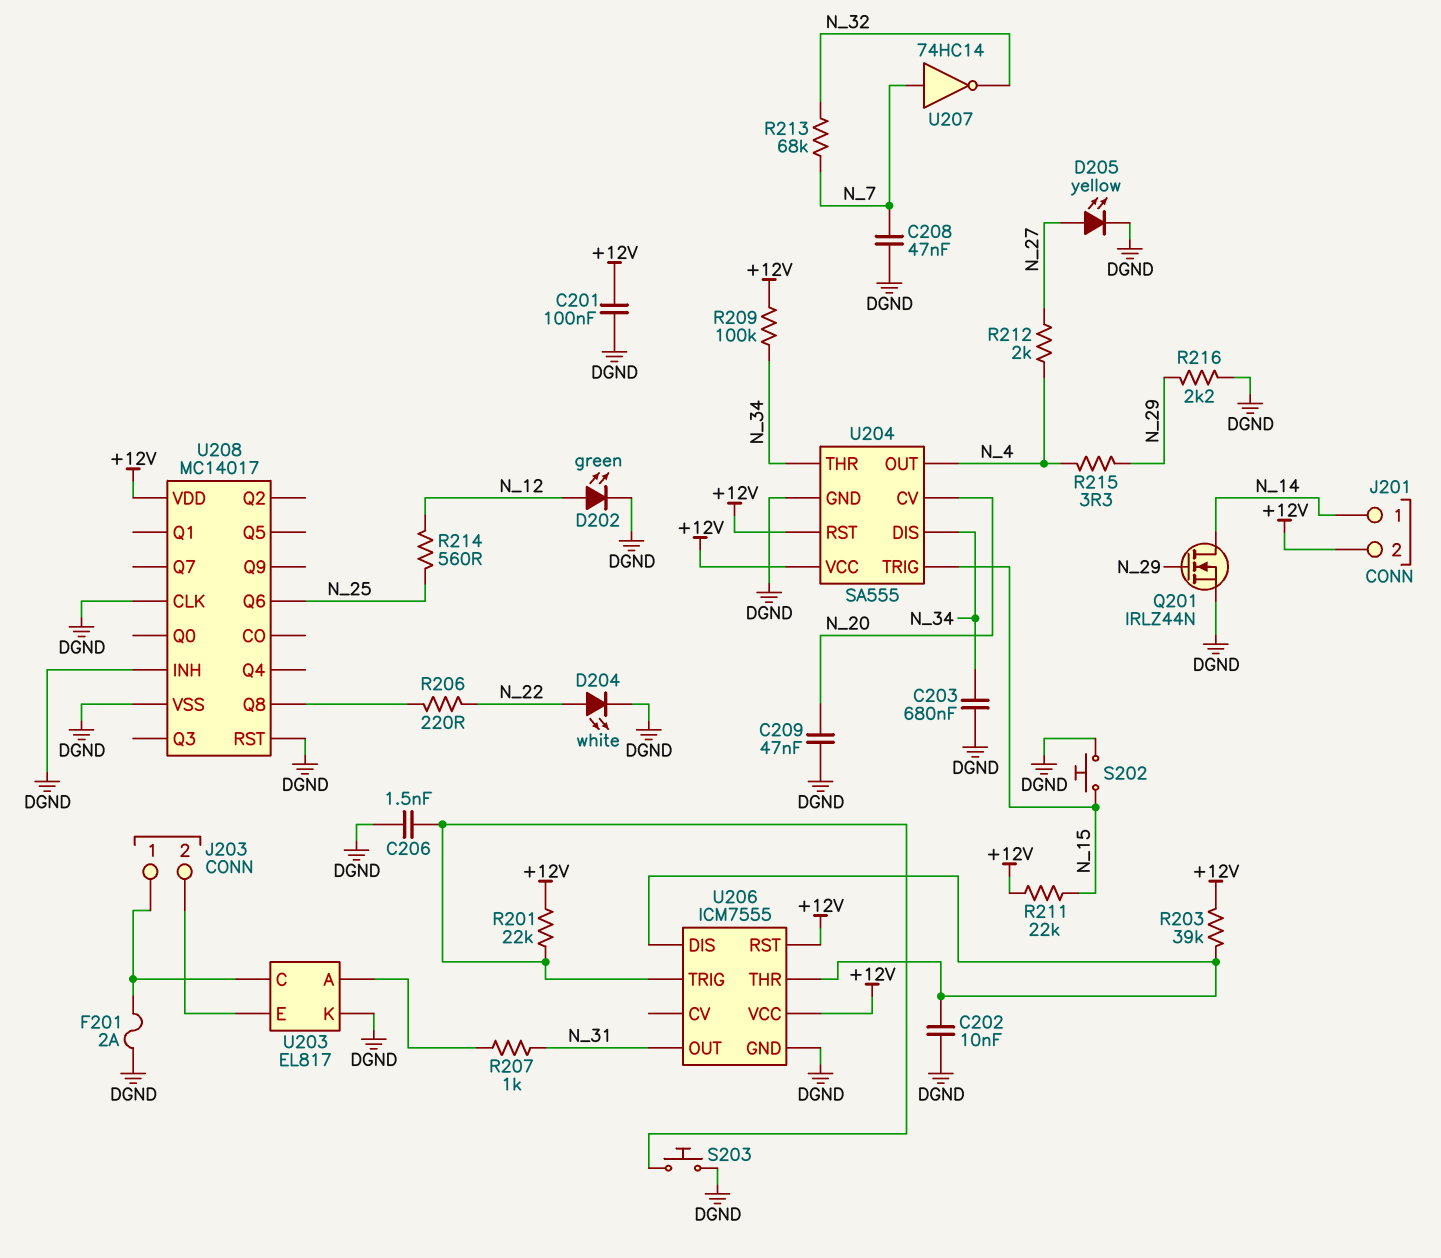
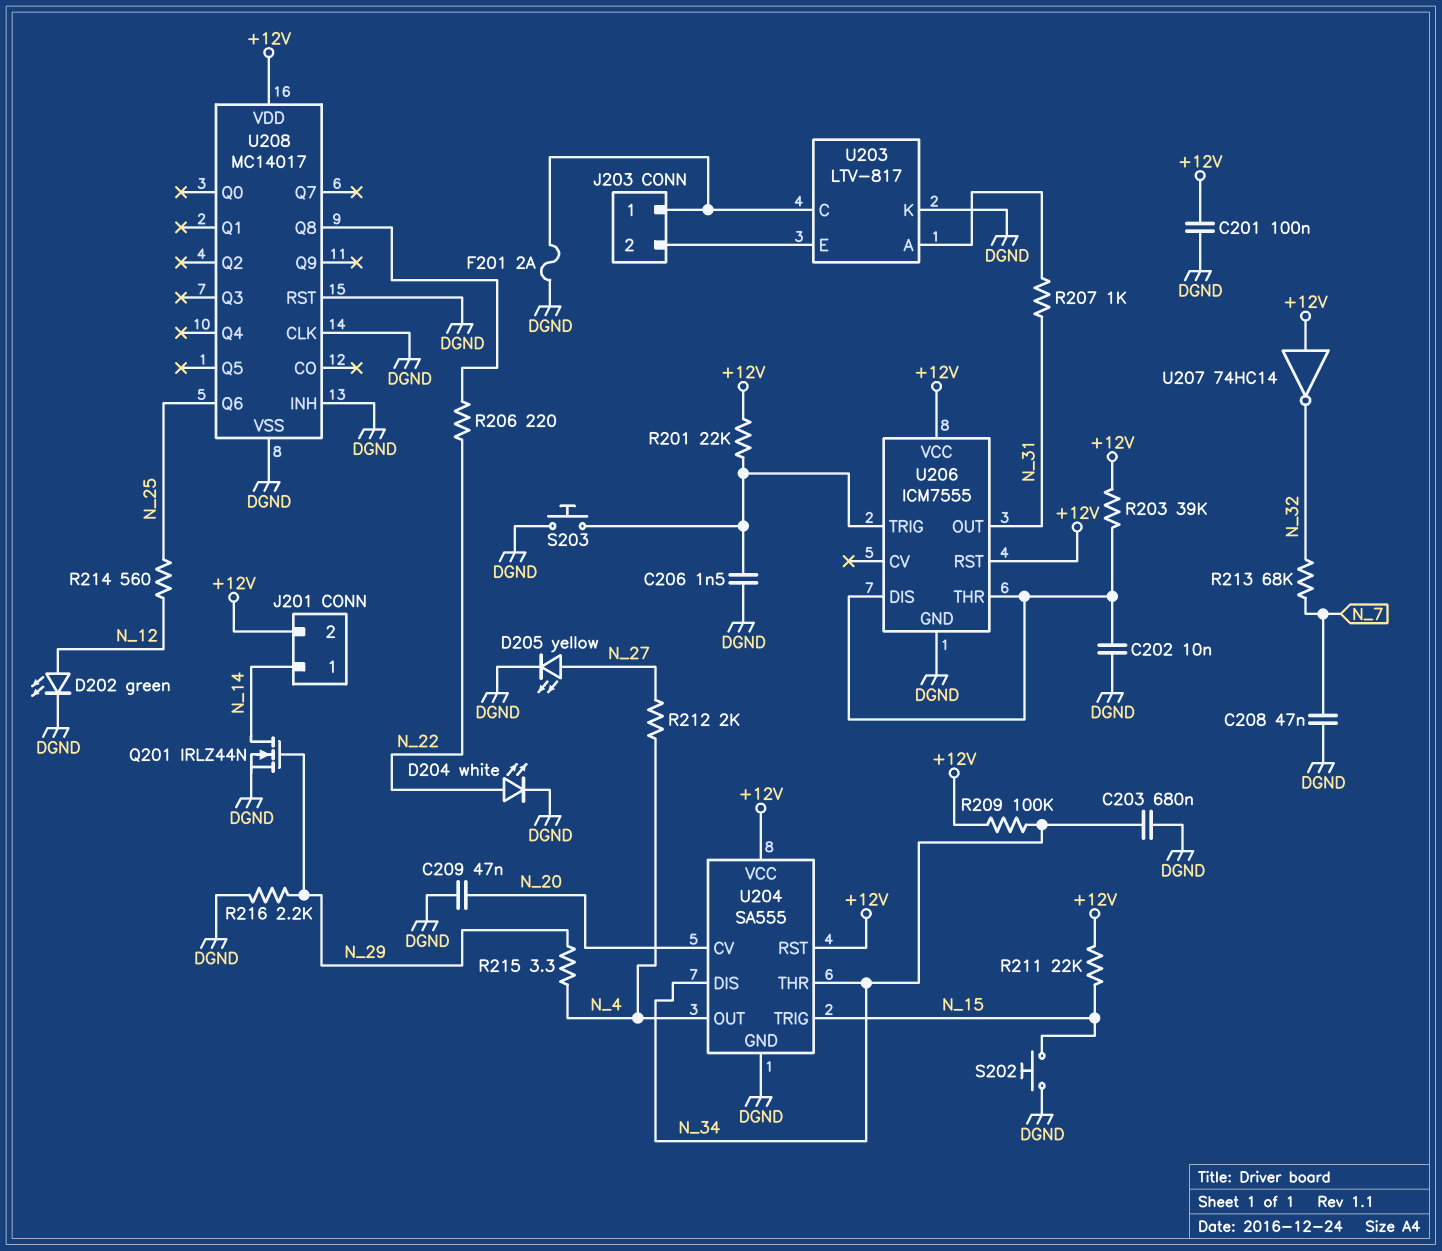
U203: EL817 -> LTV-817
U207: NOT 74HC14 (in N_7, out N_32) -> NOT 74HC14 (in +12V, out N_32)

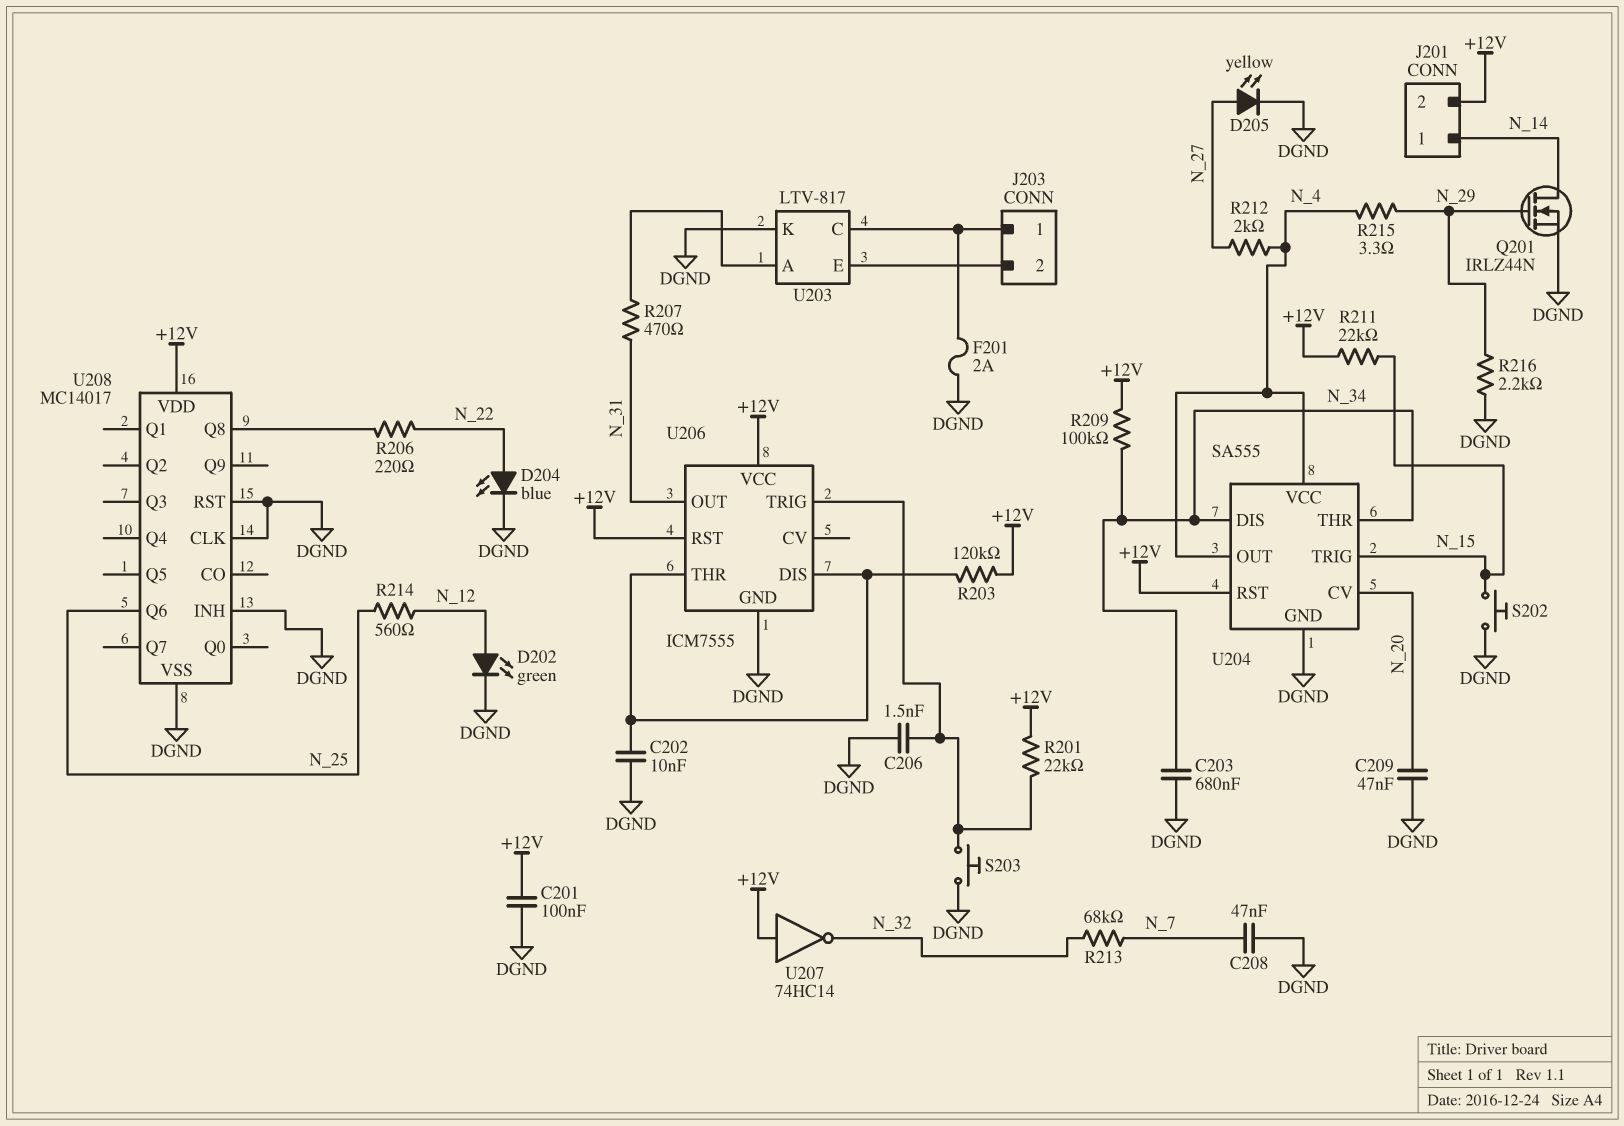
D204: LED white (A N_22, K DGND) -> LED blue (A N_22, K DGND)
R203: 39k (+12V, U206/DIS) -> 120k (+12V, U206/DIS)
R207: 1k (N_31, U203/A) -> 470 (N_31, U203/A)
U204 pin VCC: +12V -> N_4

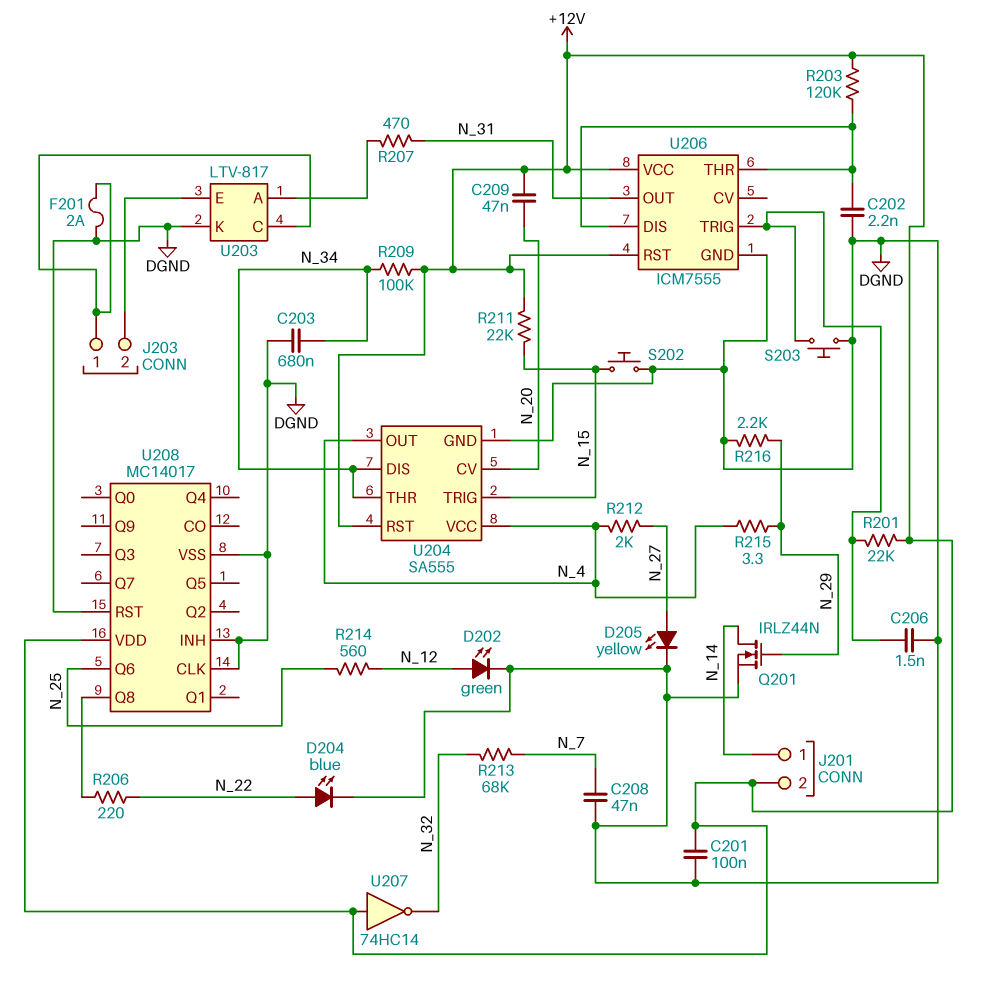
C202: 10nF (DGND, U206/DIS) -> 2.2nF (DGND, U206/DIS)
C209: 47nF (DGND, N_20) -> 47nF (+12V, N_20)

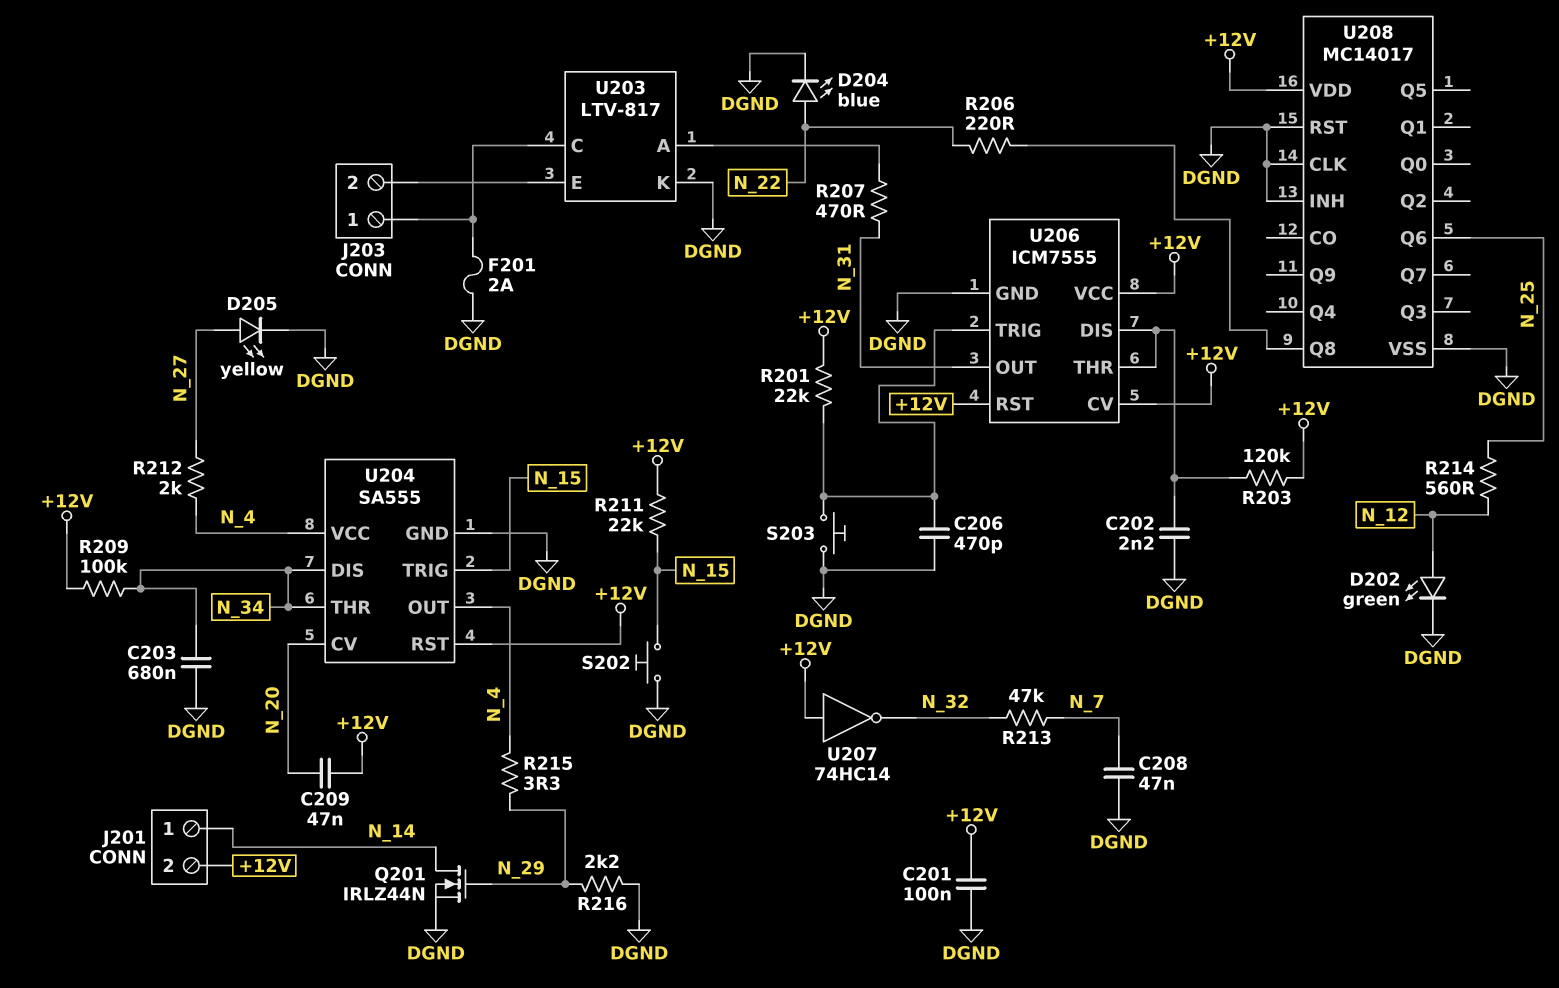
C206: 1.5nF (DGND, U206/TRIG) -> 470pF (DGND, U206/TRIG)
R213: 68k (N_7, N_32) -> 47k (N_7, N_32)
U206 pin CV: none -> +12V

